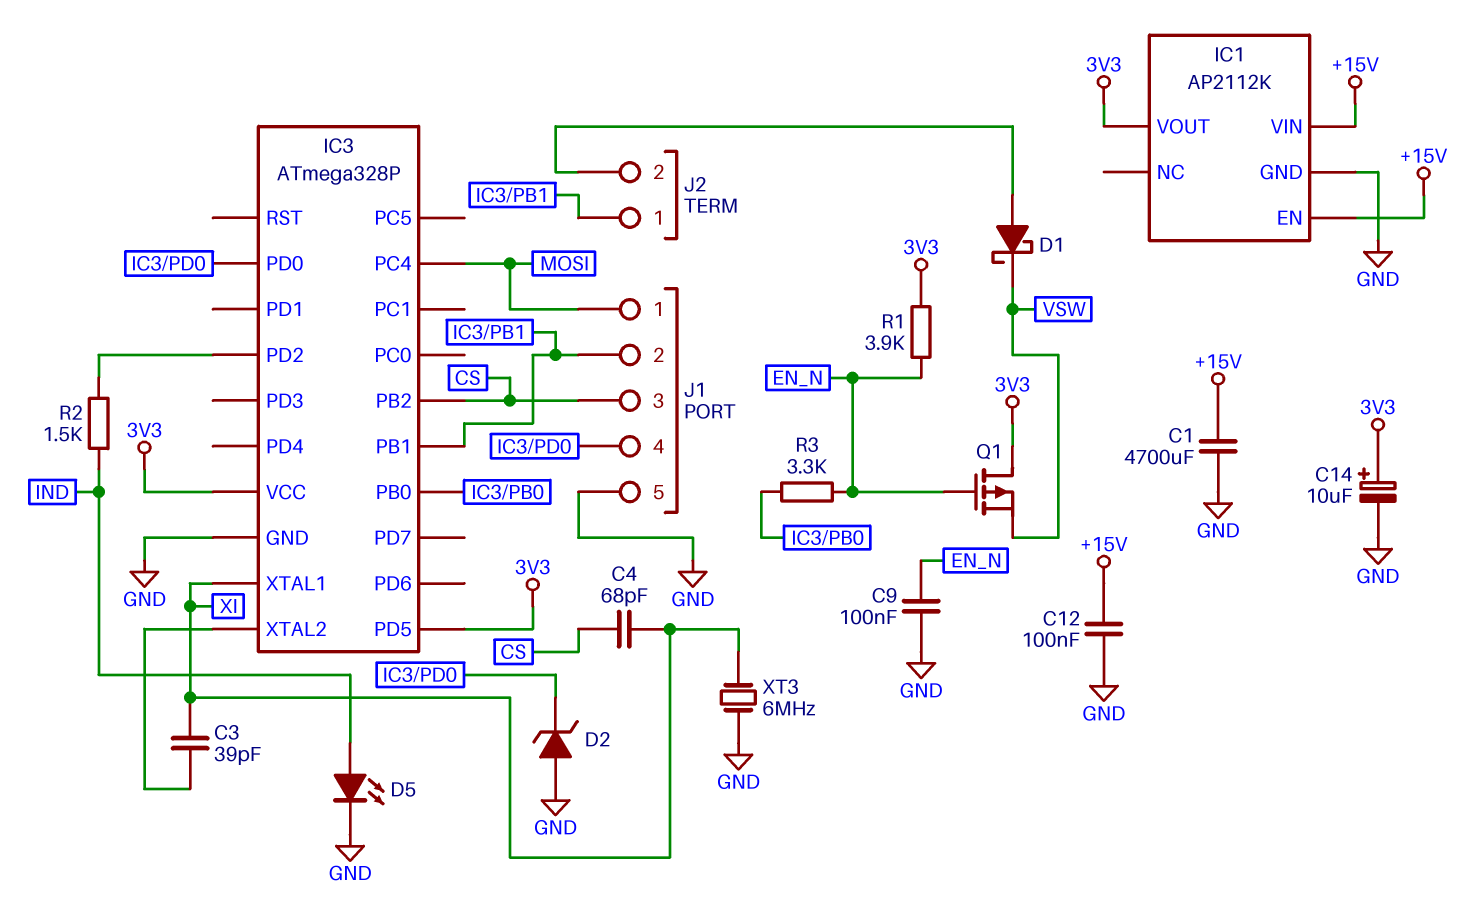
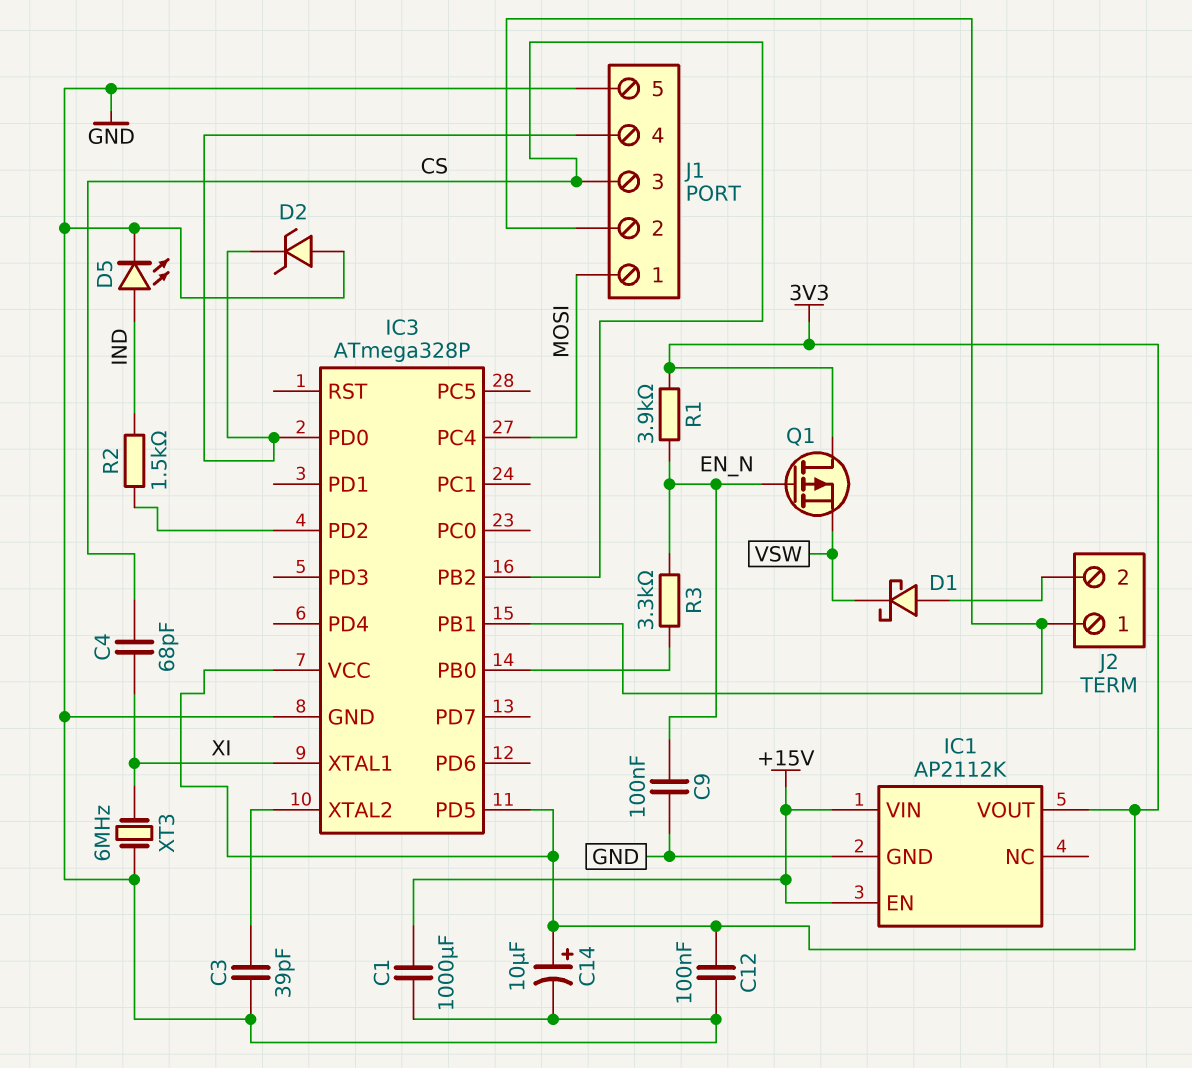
C1: 4700uF (+15V, GND) -> 1000uF (+15V, GND)
C3: 39pF (IC3/XTAL2, XI) -> 39pF (GND, IC3/XTAL2)
C12: 100nF (+15V, GND) -> 100nF (3V3, GND)

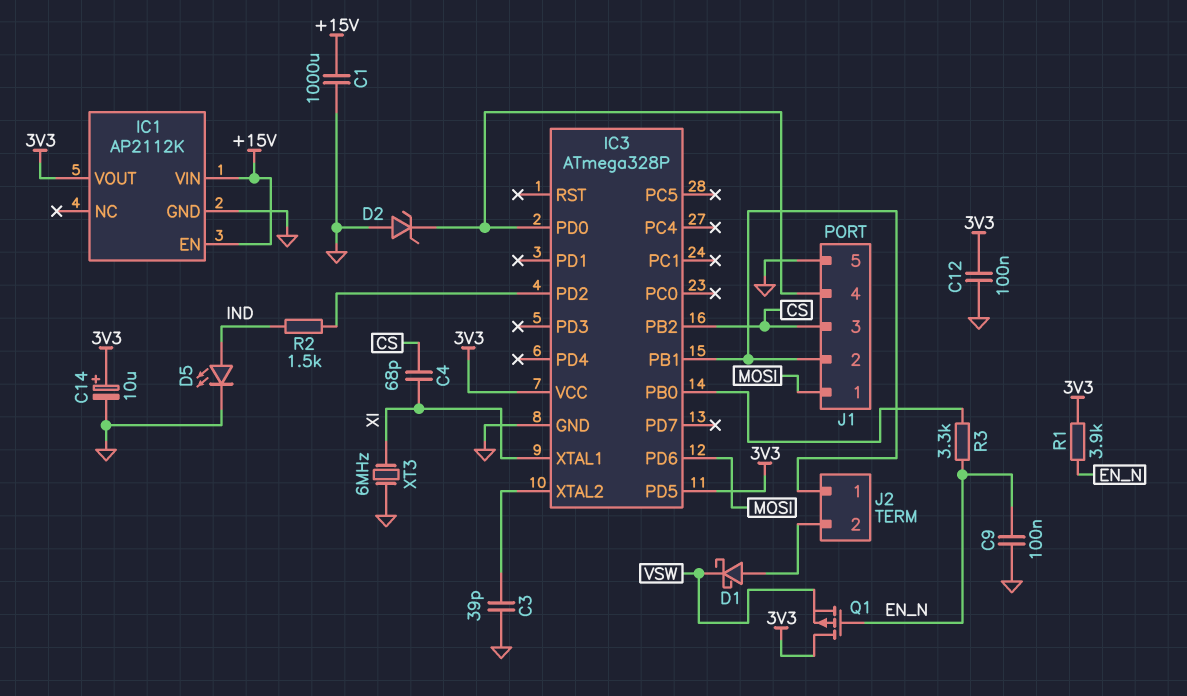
IC3 pin PC4: MOSI -> none
IC3 pin PD6: none -> MOSI

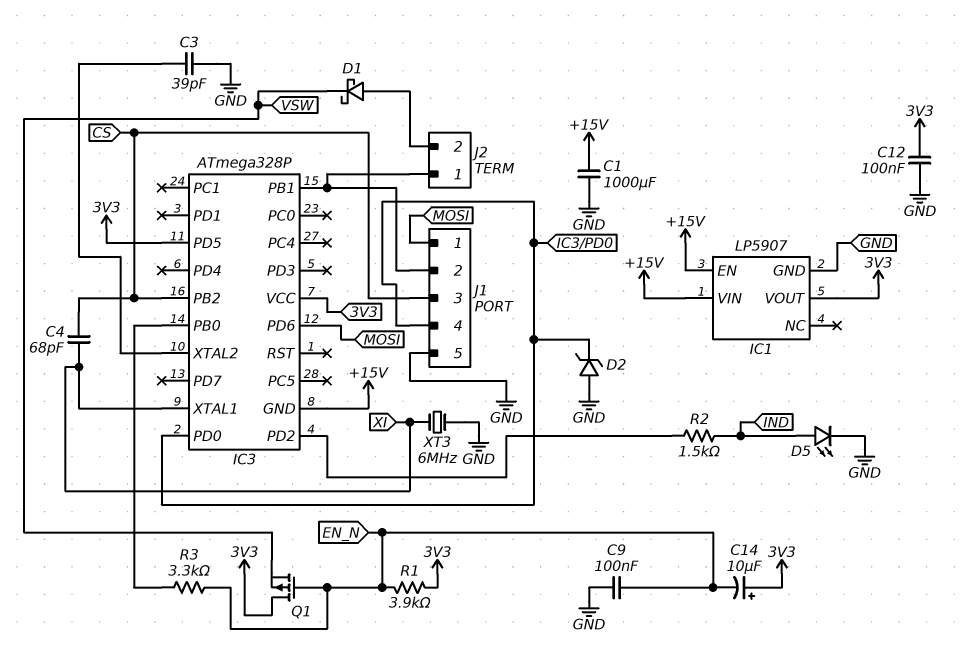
C14: 10uF (plus 3V3, minus GND) -> 10uF (plus 3V3, minus EN_N)
IC1: AP2112K -> LP5907
IC3 pin GND: GND -> +15V

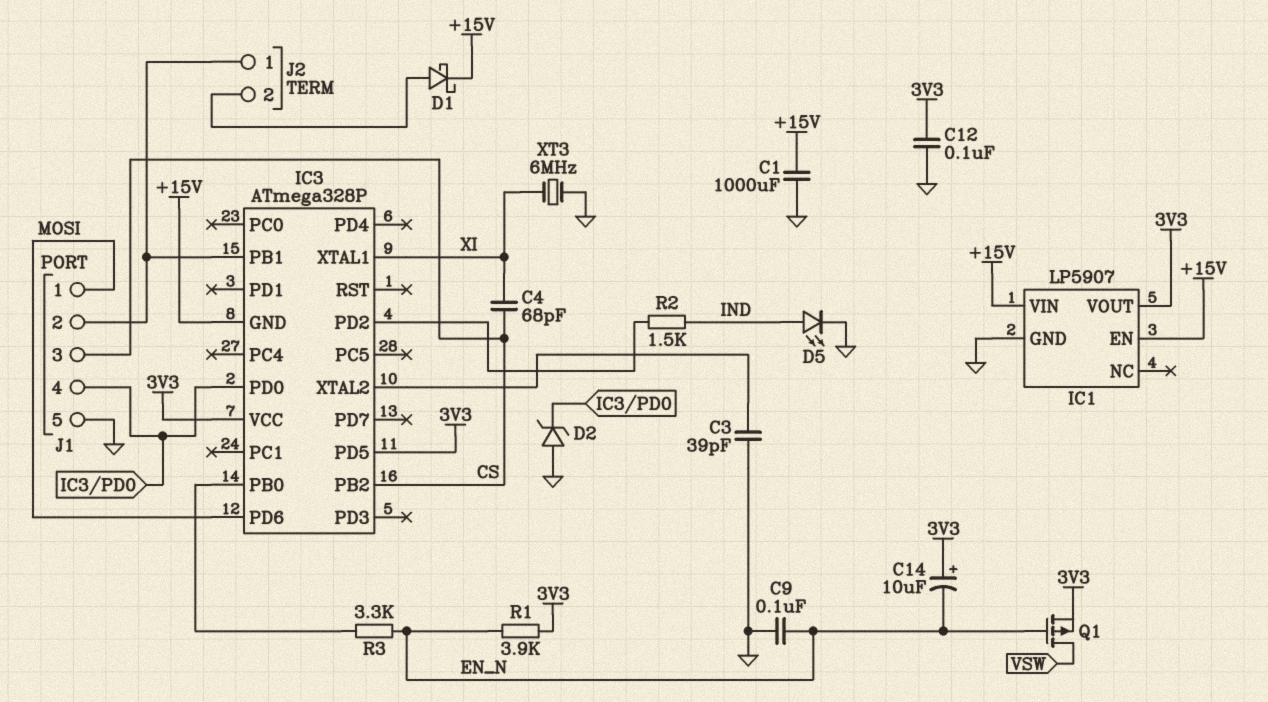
D1: schottky (A J2/2, K VSW) -> schottky (A J2/2, K +15V)
Q1: PMOS (G EN_N, D 3V3, S VSW) -> PMOS (G EN_N, D VSW, S 3V3)

